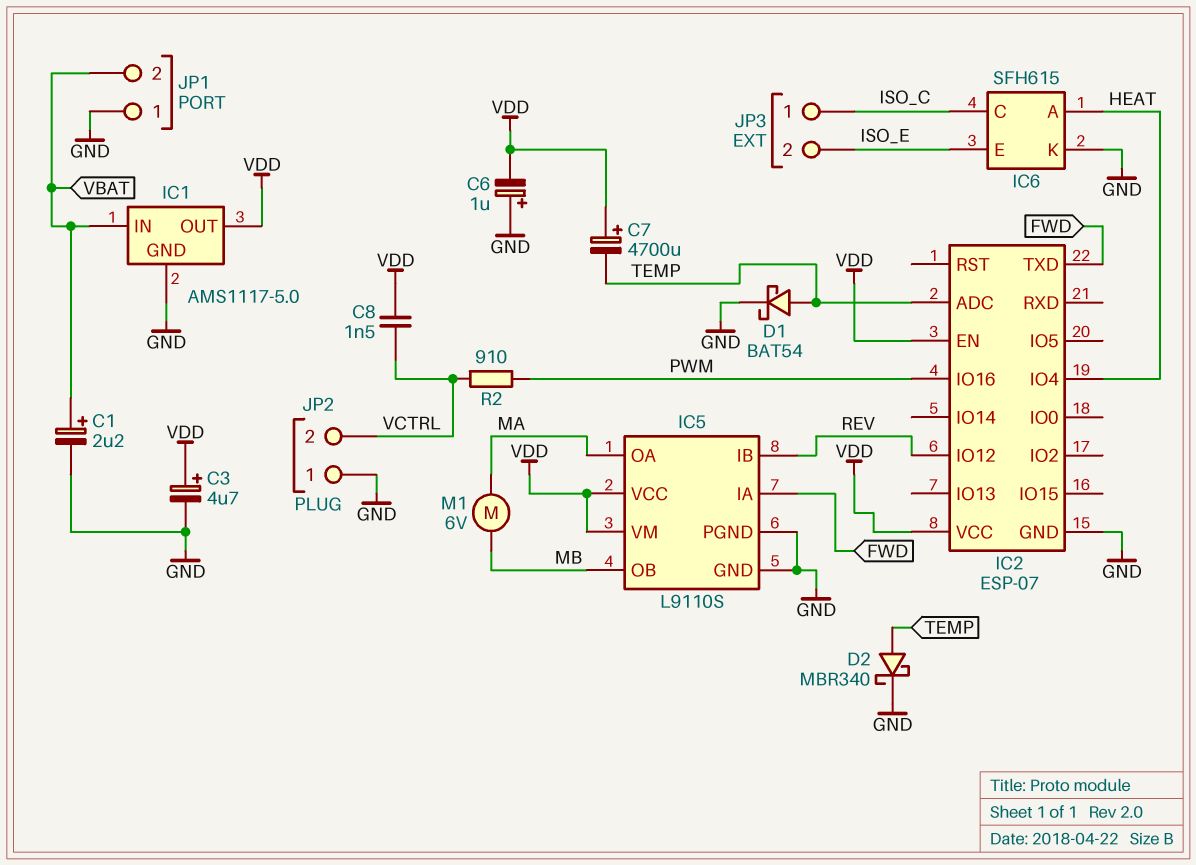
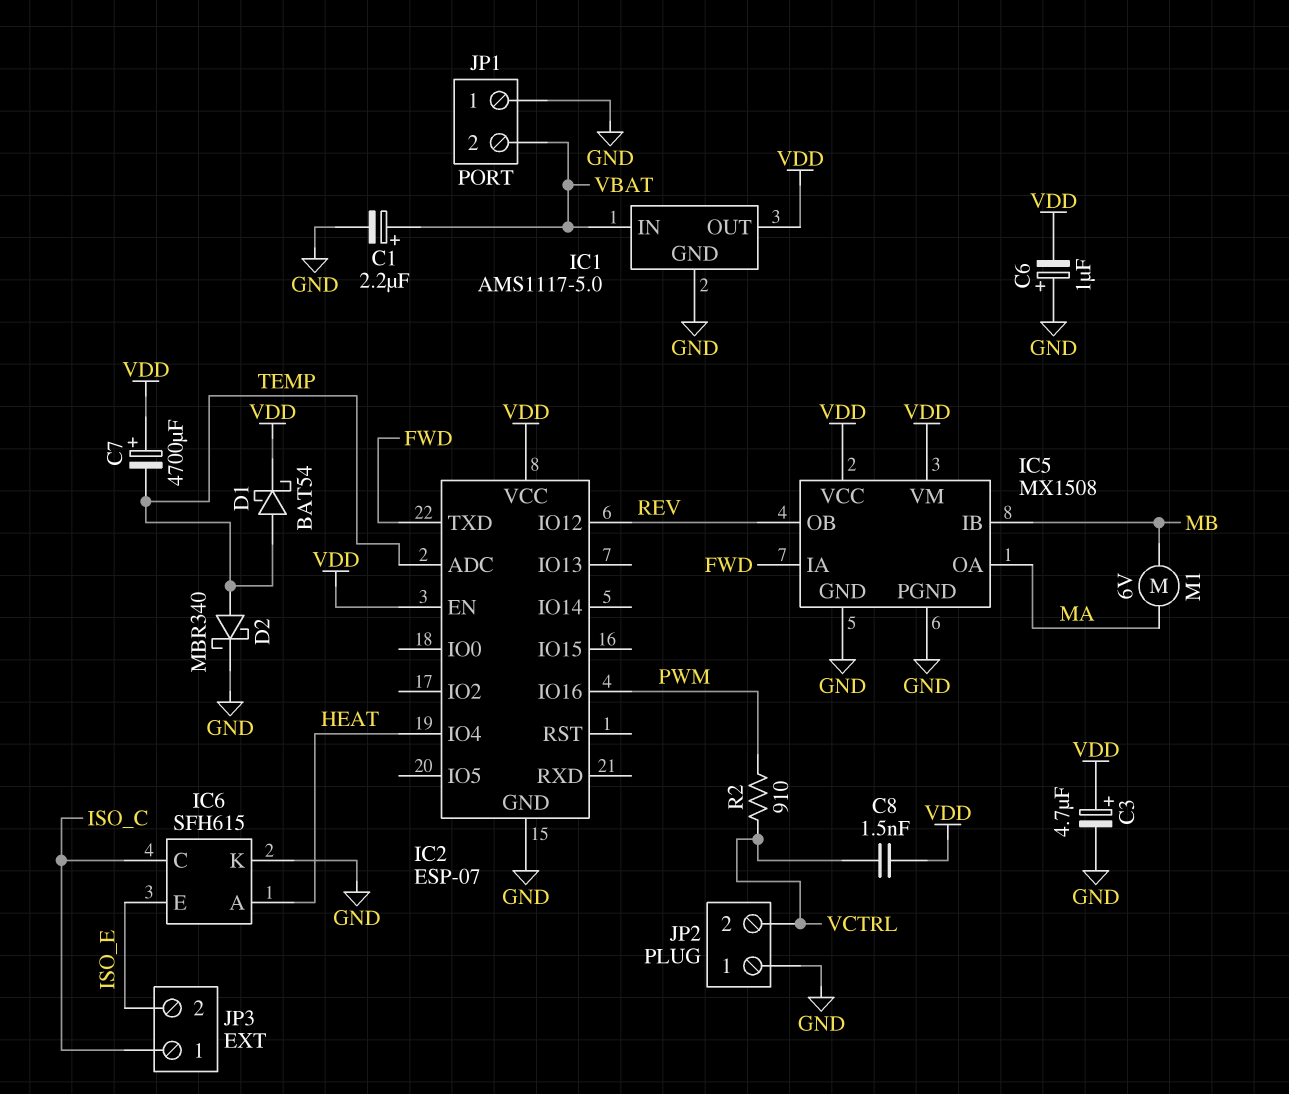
D1: schottky BAT54 (A TEMP, K GND) -> schottky BAT54 (A TEMP, K VDD)
IC5: L9110S -> MX1508
IC5 pin IB: REV -> MB
IC5 pin OB: MB -> REV

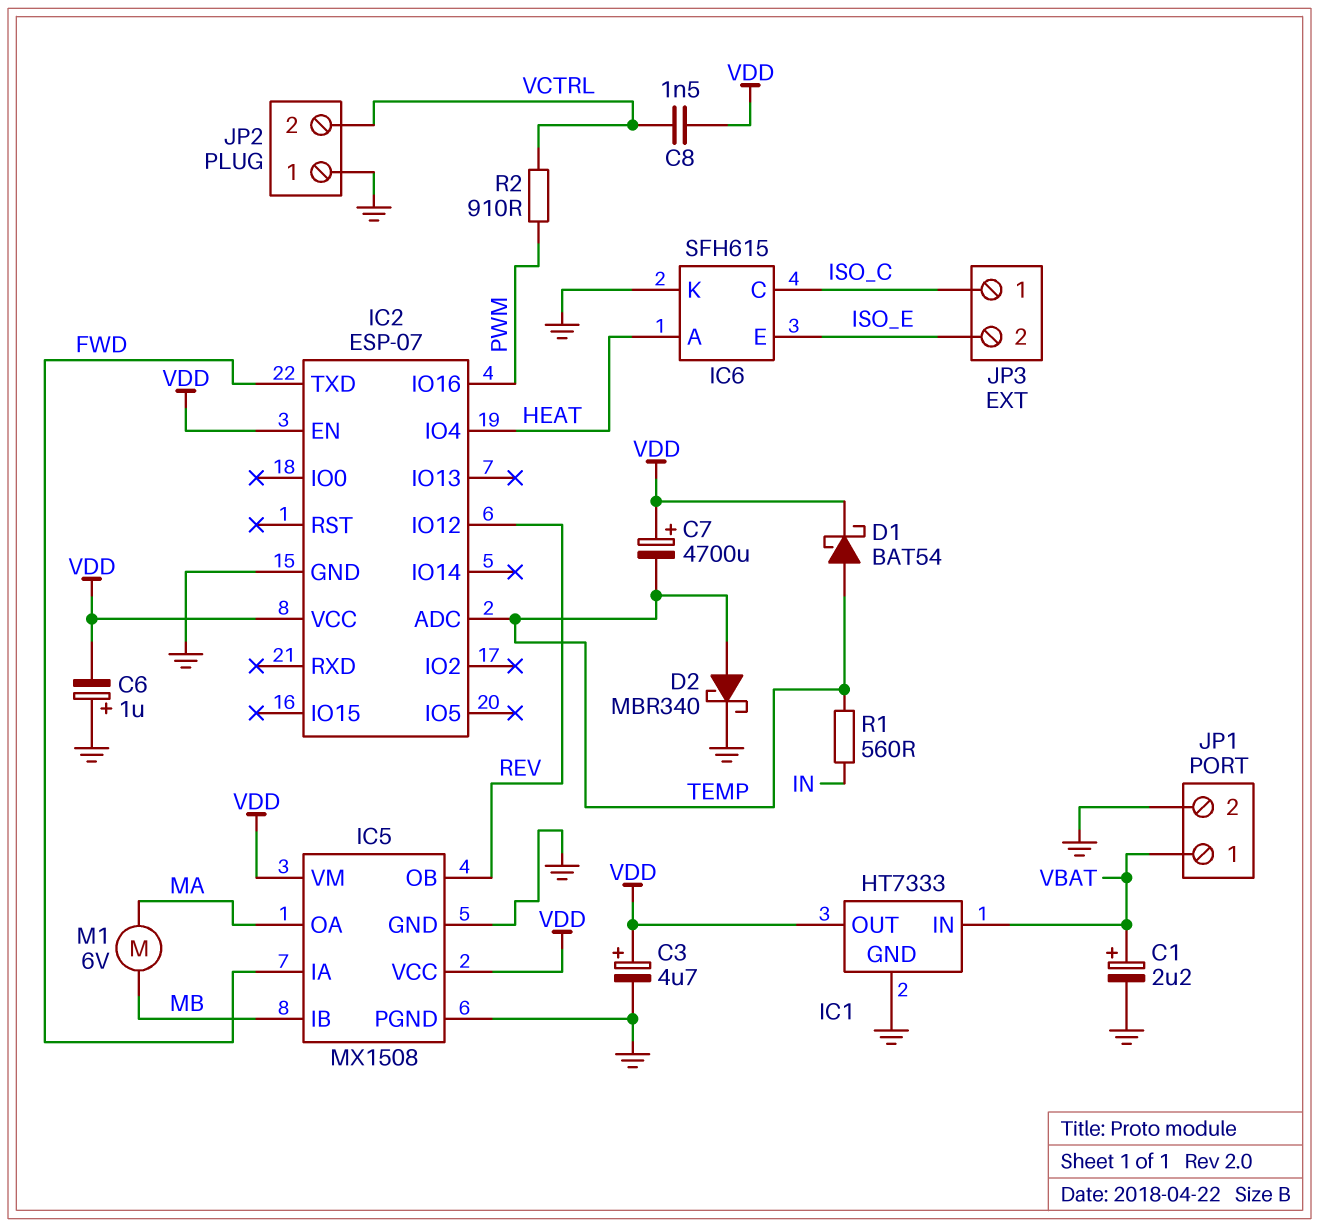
IC1: AMS1117-5.0 -> HT7333
JP1 pin 1: GND -> VBAT
JP1 pin 2: VBAT -> GND
R1: none -> 560 (IN, TEMP)

